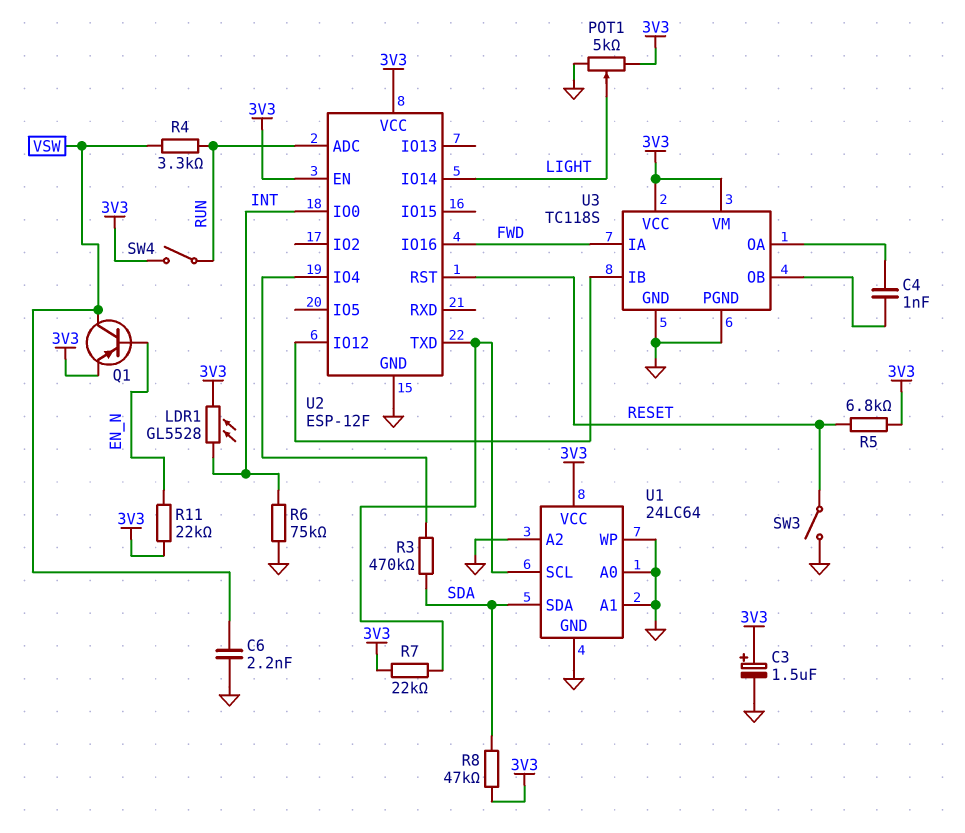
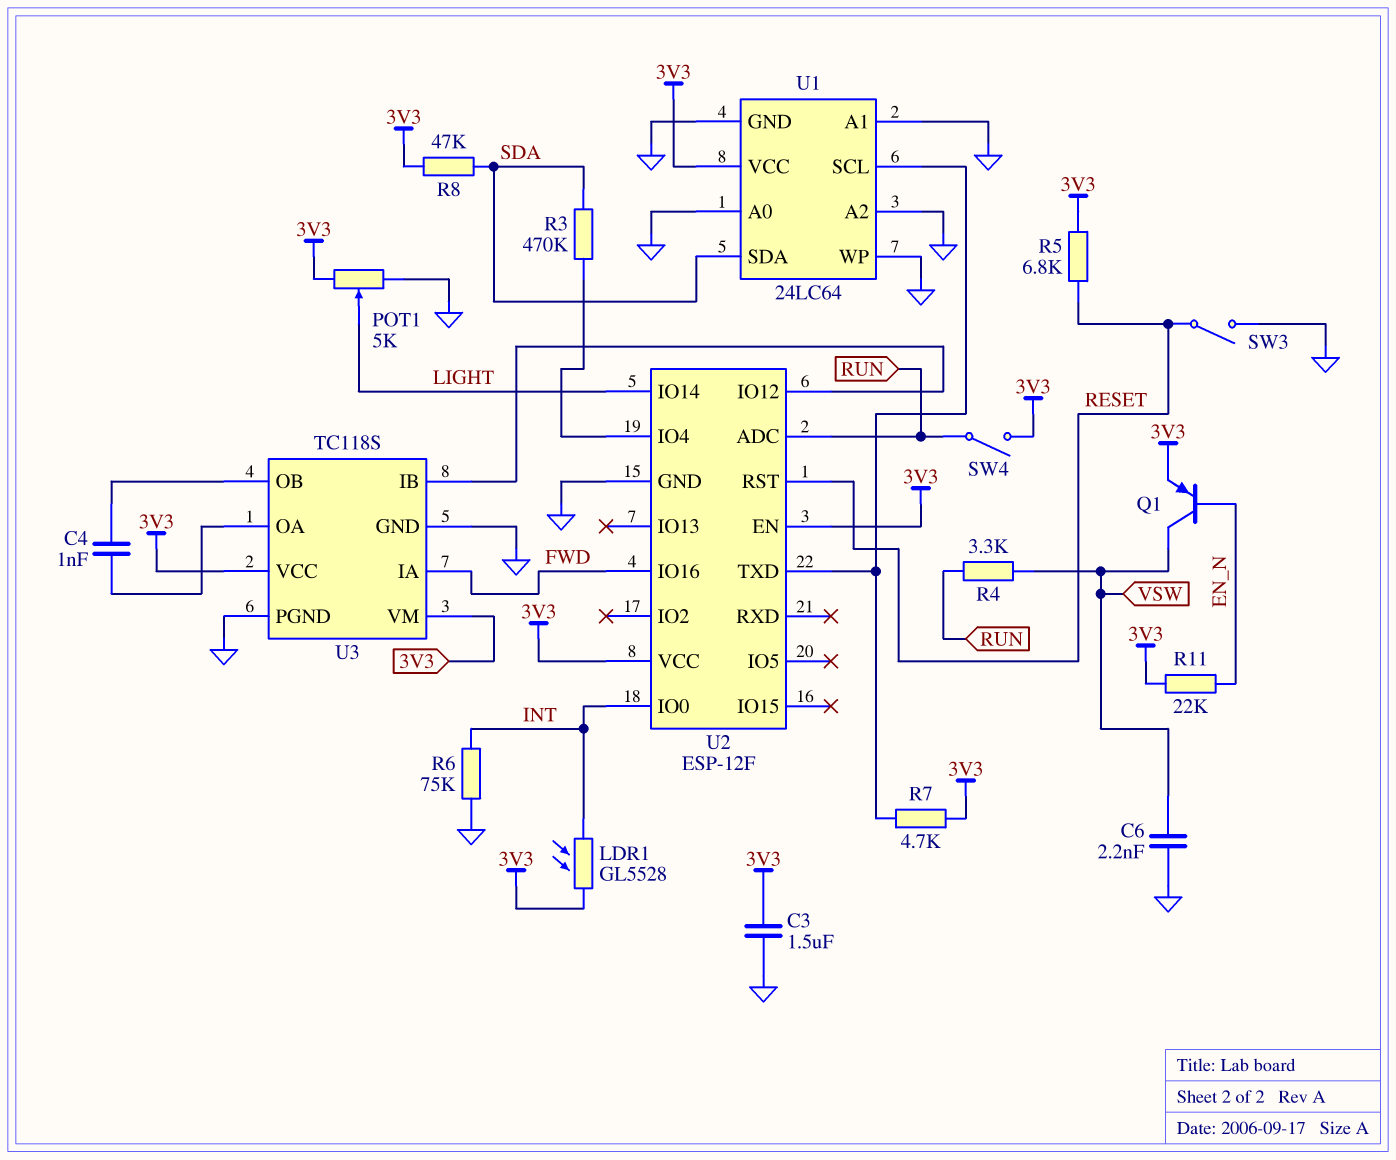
C3: 1.5uF (plus 3V3, minus GND) -> 1.5uF (3V3, GND)
R7: 22k (3V3, U1/SCL) -> 4.7k (3V3, U1/SCL)

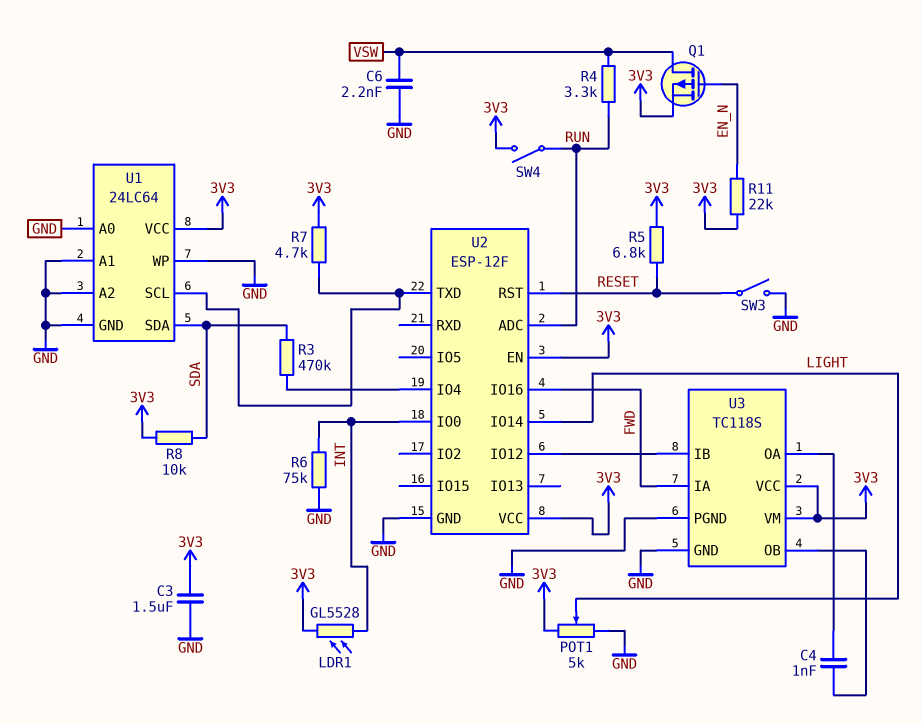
Q1: PNP (B EN_N, C VSW, E 3V3) -> PMOS (G EN_N, D VSW, S 3V3)
R8: 47k (3V3, SDA) -> 10k (3V3, SDA)

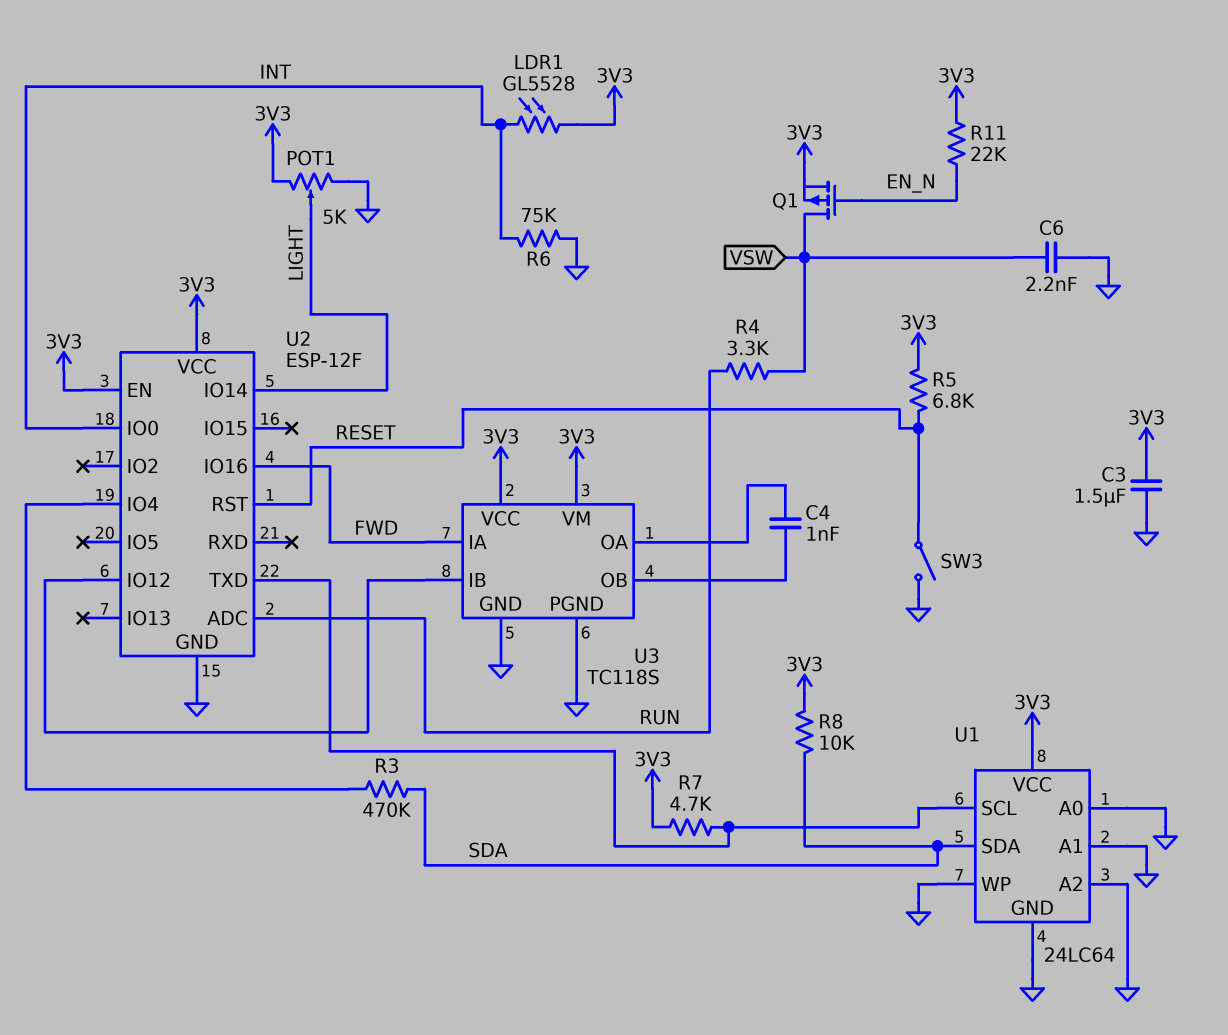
SW4: switch (3V3, RUN) -> none

